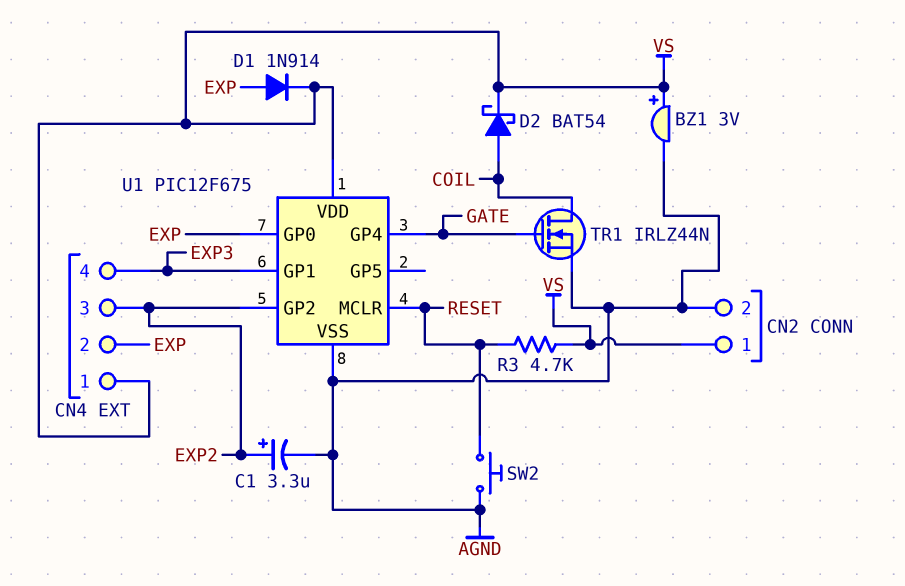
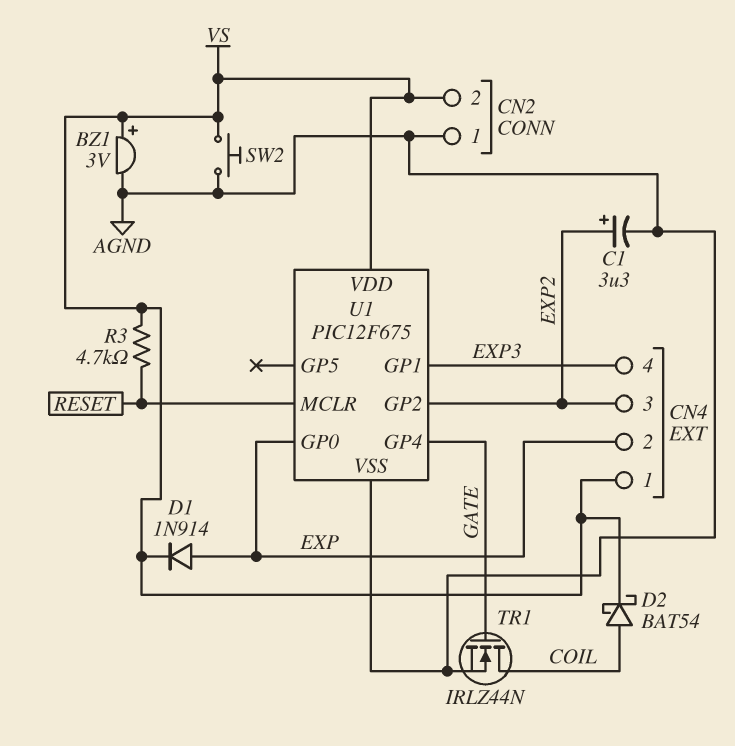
CN2 pin 1: VS -> AGND
CN2 pin 2: AGND -> VS
SW2: button (AGND, RESET) -> button (AGND, VS)

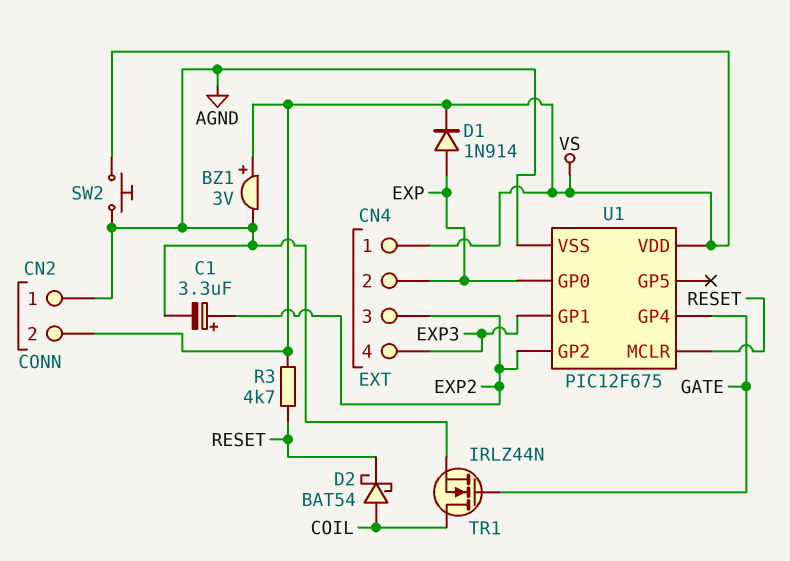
D2: schottky BAT54 (A COIL, K VS) -> schottky BAT54 (A COIL, K RESET)

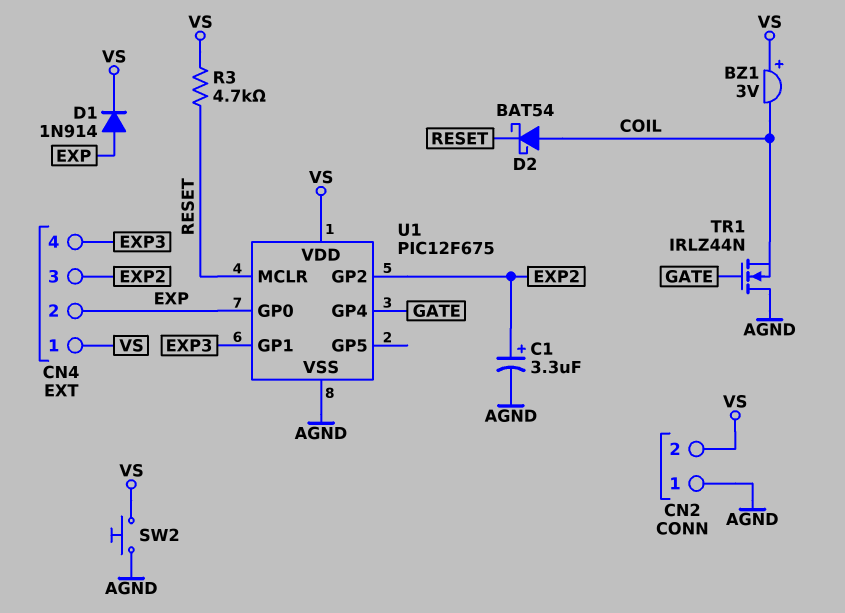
BZ1: buzzer 3V (plus VS, minus AGND) -> buzzer 3V (plus VS, minus COIL)
TR1: NMOS IRLZ44N (G GATE, D COIL, S AGND) -> NMOS IRLZ44N (G GATE, D AGND, S COIL)

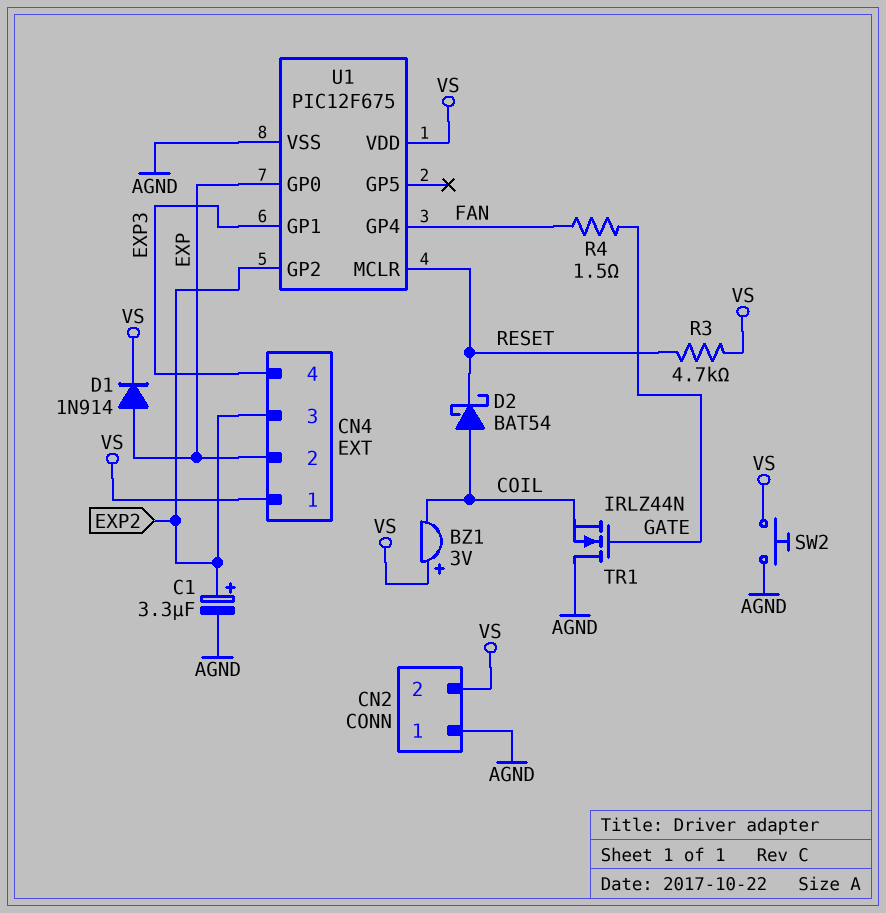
R4: none -> 1.5 (FAN, GATE)
U1 pin GP4: GATE -> FAN

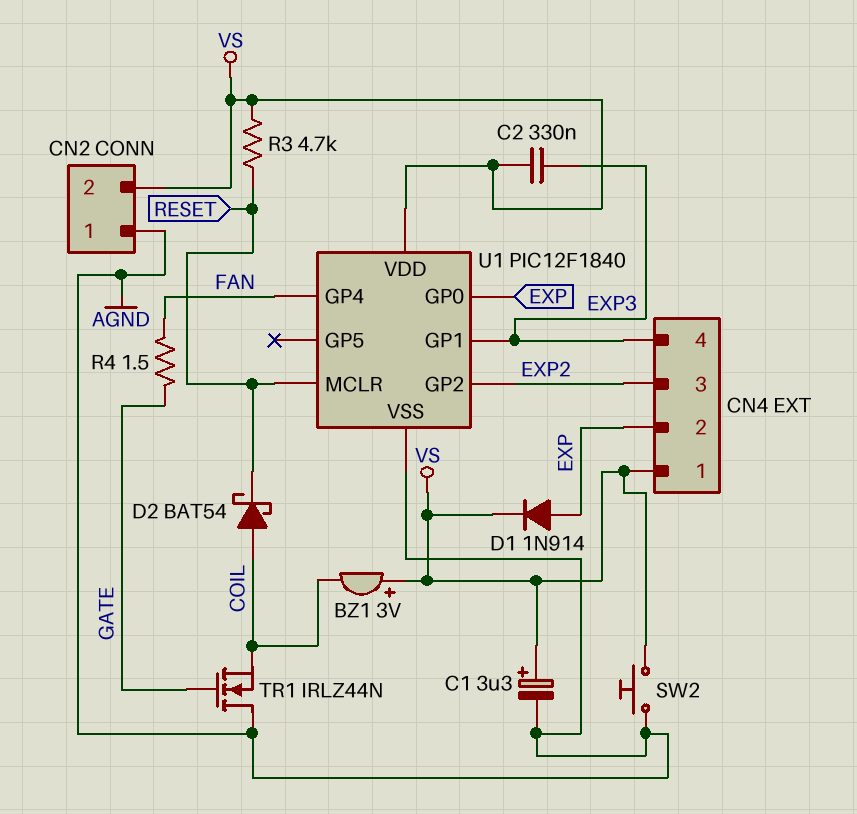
C1: 3.3uF (plus EXP2, minus AGND) -> 3.3uF (plus VS, minus AGND)
C2: none -> 330nF (EXP3, VS)
U1: PIC12F675 -> PIC12F1840

